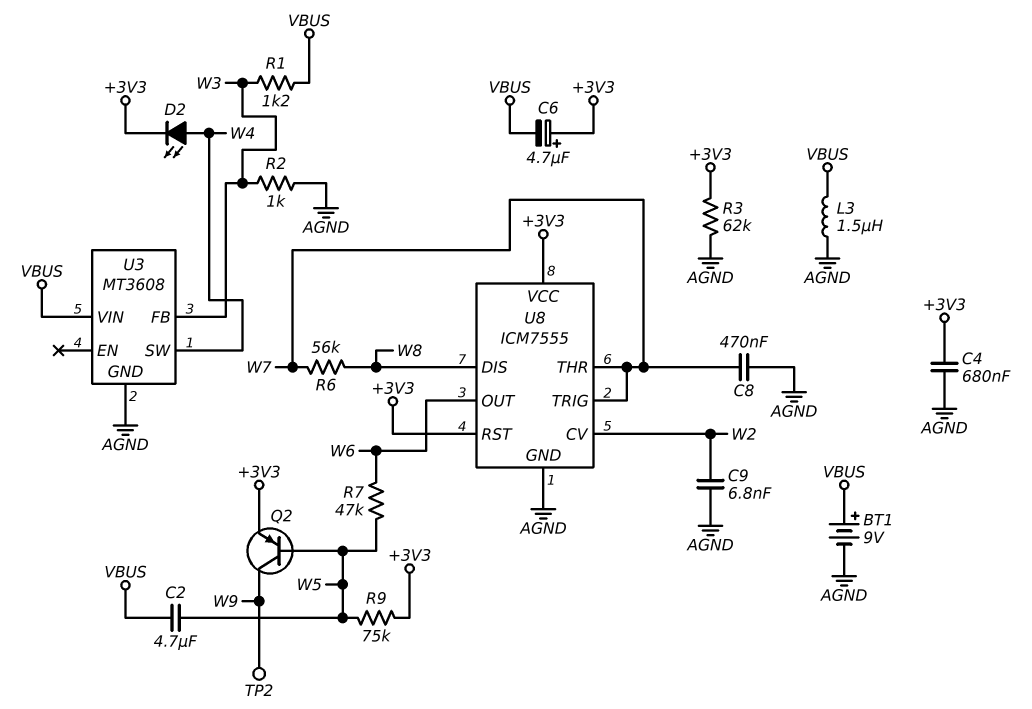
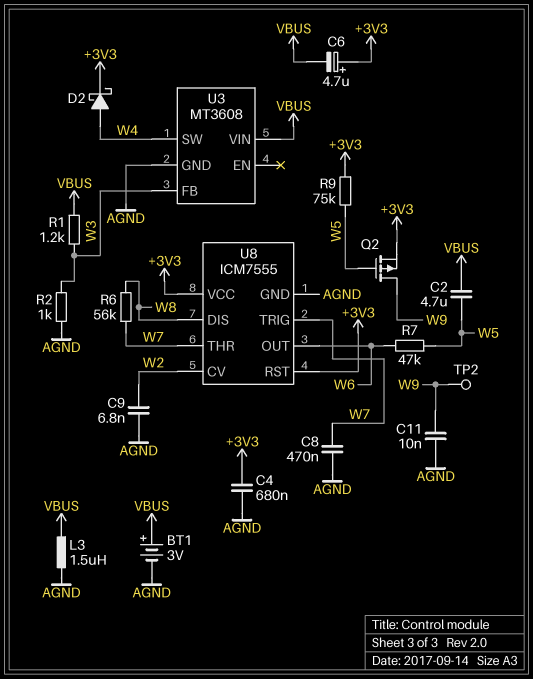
BT1: 9V (plus VBUS, minus AGND) -> 3V (plus VBUS, minus AGND)
C11: none -> 10nF (AGND, W9)
D2: LED (A W4, K +3V3) -> schottky (A W4, K +3V3)
Q2: PNP (B W5, C W9, E +3V3) -> PMOS (G W5, D W9, S +3V3)
R3: 62k (+3V3, AGND) -> none

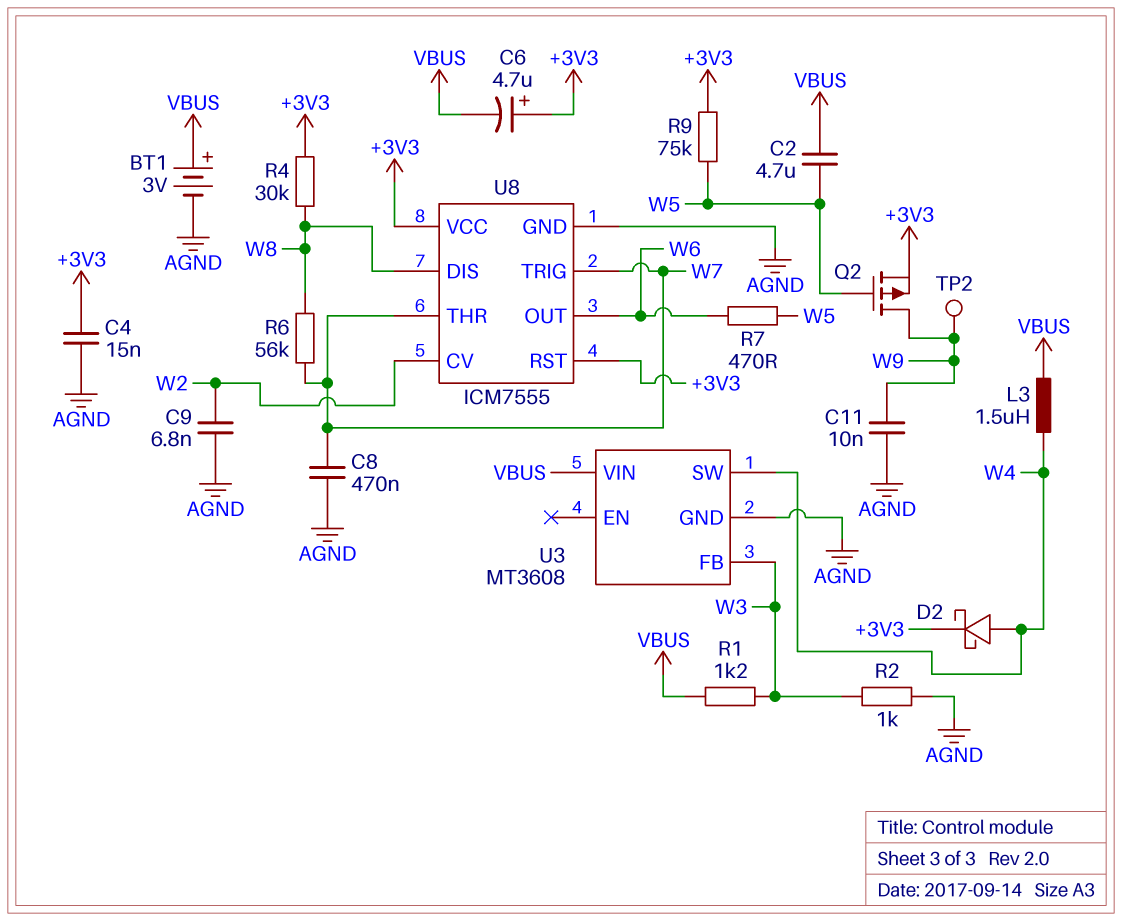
C4: 680nF (+3V3, AGND) -> 15nF (+3V3, AGND)
L3: 1.5uH (AGND, VBUS) -> 1.5uH (VBUS, W4)
R4: none -> 30k (+3V3, W8)
R7: 47k (W5, W6) -> 470 (W5, W6)

